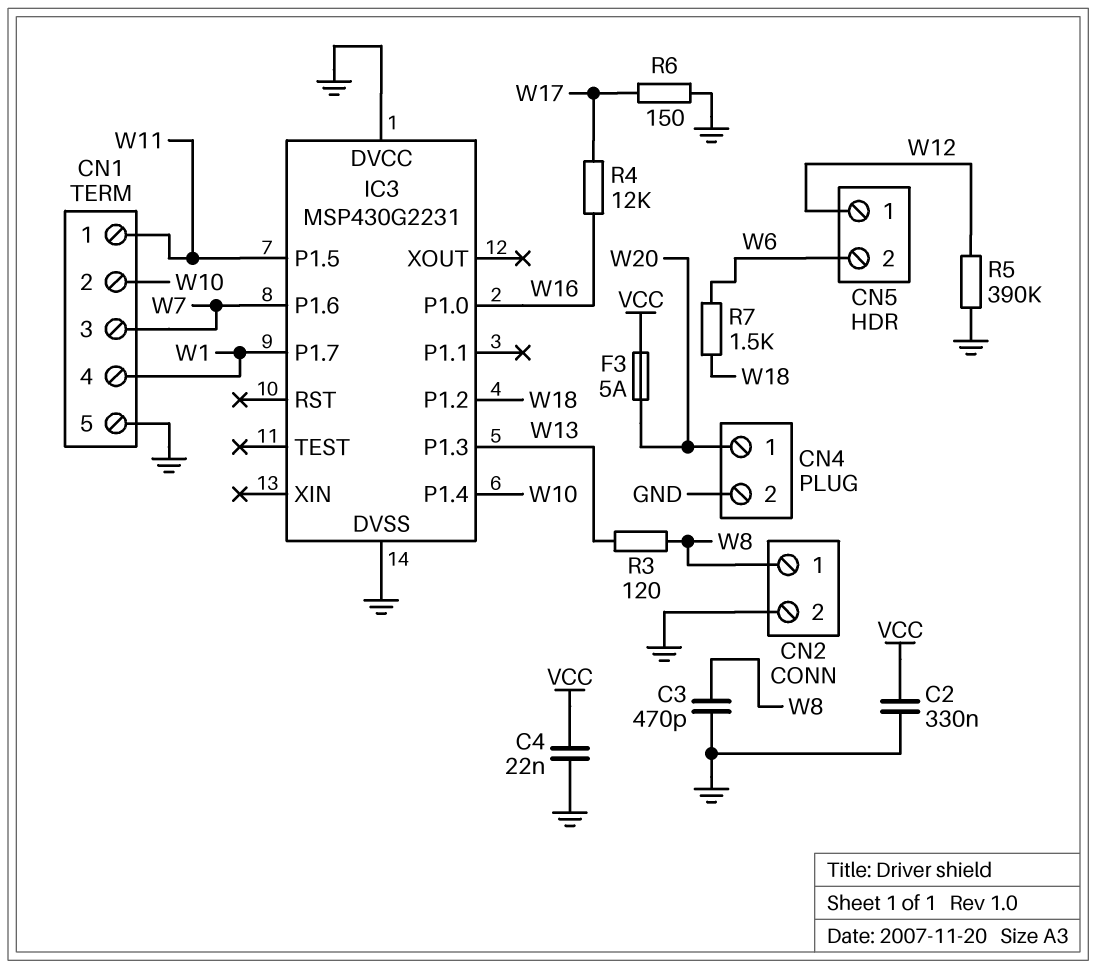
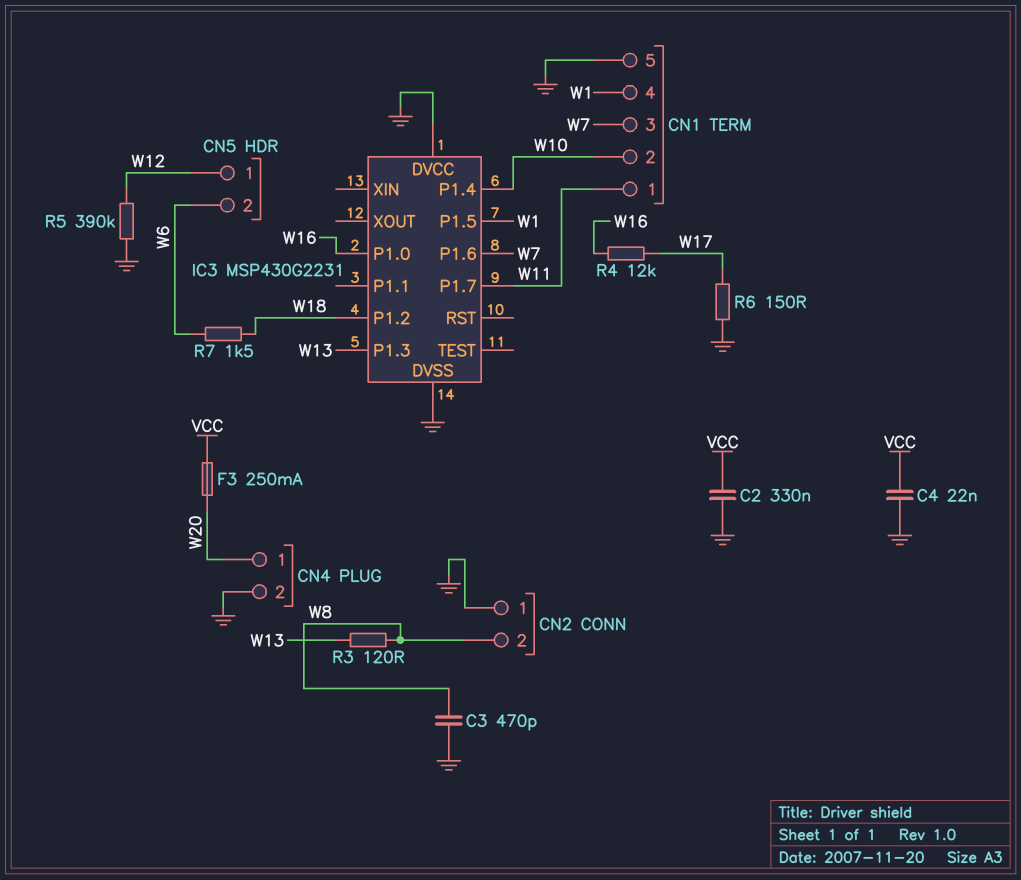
CN2 pin 1: W8 -> GND
CN2 pin 2: GND -> W8
F3: 5A (VCC, W20) -> 250mA (VCC, W20)
IC3 pin P1.5: W11 -> W1
IC3 pin P1.7: W1 -> W11

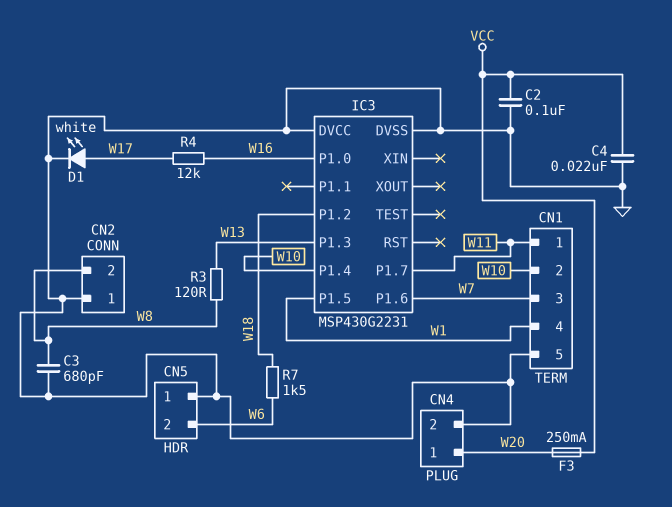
C2: 330nF (GND, VCC) -> 100nF (GND, VCC)
C3: 470pF (GND, W8) -> 680pF (GND, W8)
CN5 pin 1: W12 -> GND
D1: none -> LED white (A W17, K GND)
R5: 390k (GND, W12) -> none
R6: 150 (GND, W17) -> none

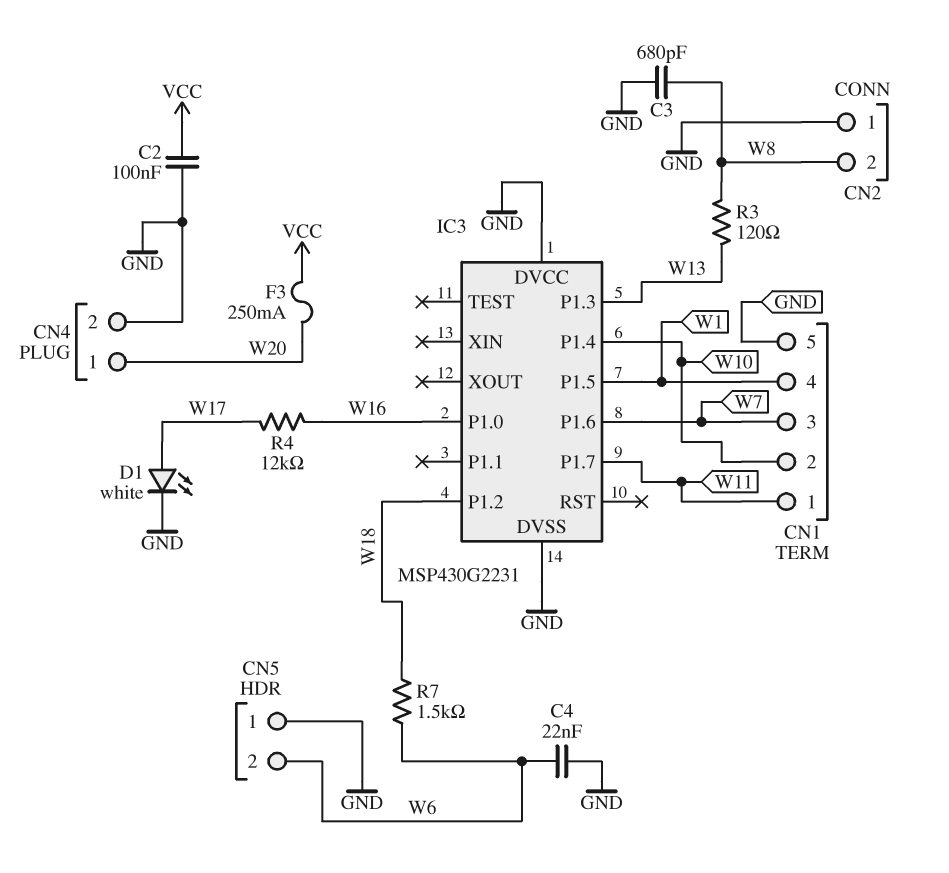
C4: 22nF (GND, VCC) -> 22nF (GND, W6)

